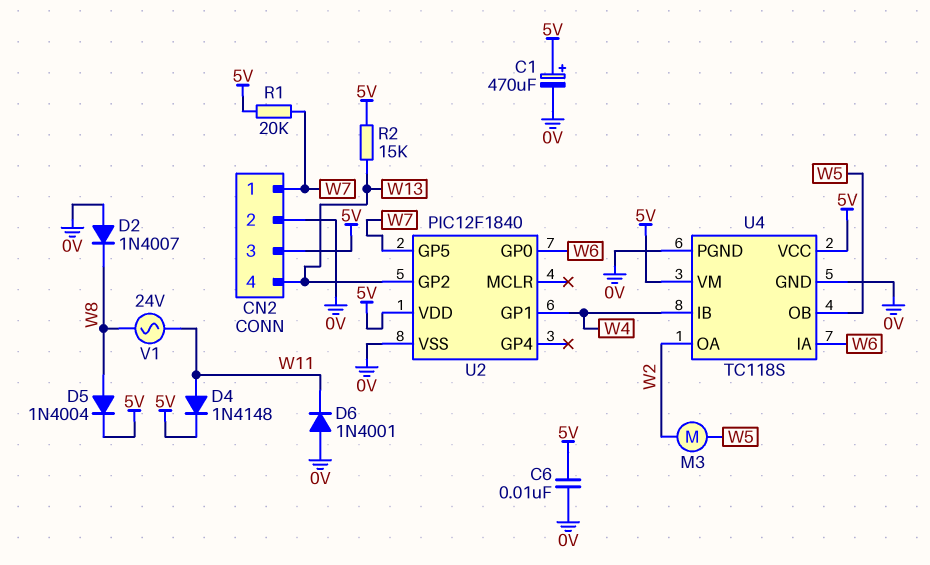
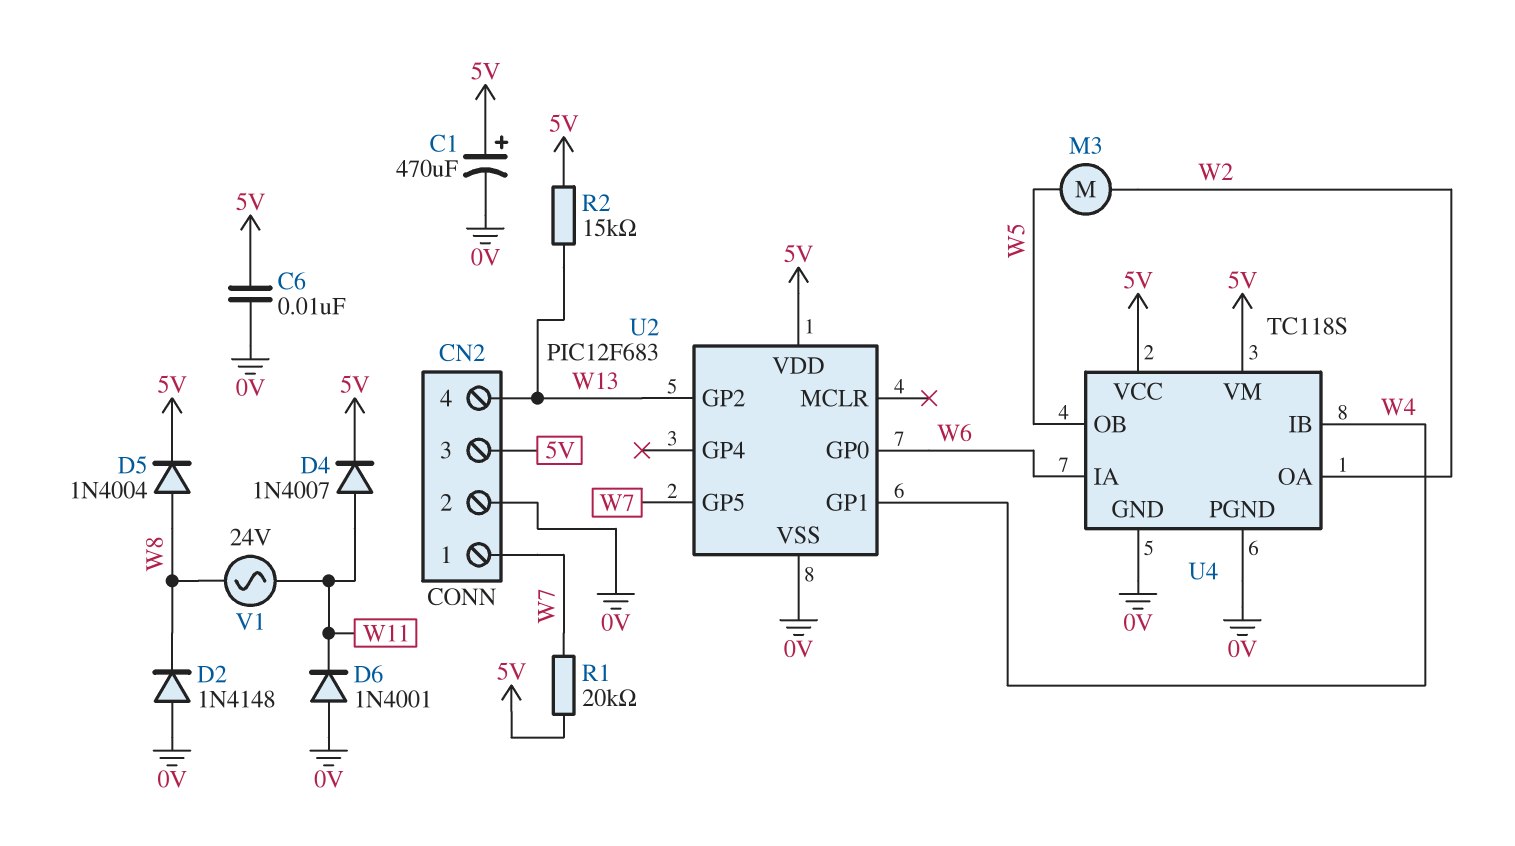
D2: diode 1N4007 (A 0V, K W8) -> diode 1N4148 (A 0V, K W8)
D4: diode 1N4148 (A W11, K 5V) -> diode 1N4007 (A W11, K 5V)
U2: PIC12F1840 -> PIC12F683

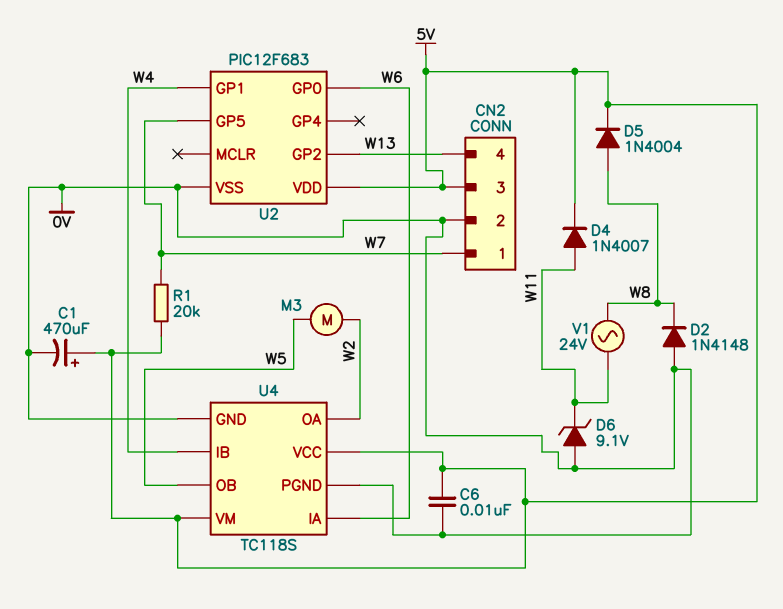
D6: diode 1N4001 (A 0V, K W11) -> zener 9.1V (A 0V, K W11)
R2: 15k (5V, W13) -> none

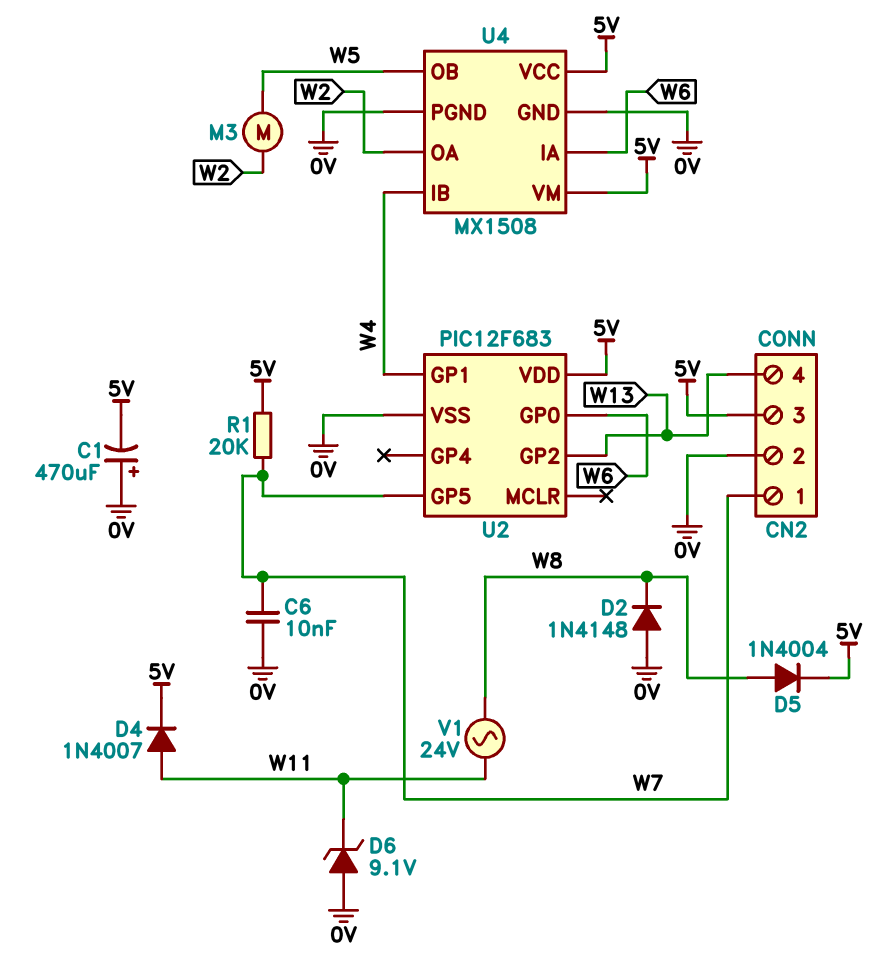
C1: 470uF (plus 5V, minus 0V) -> 470uF (plus 0V, minus 5V)
C6: 10nF (0V, 5V) -> 10nF (0V, W7)
U4: TC118S -> MX1508

